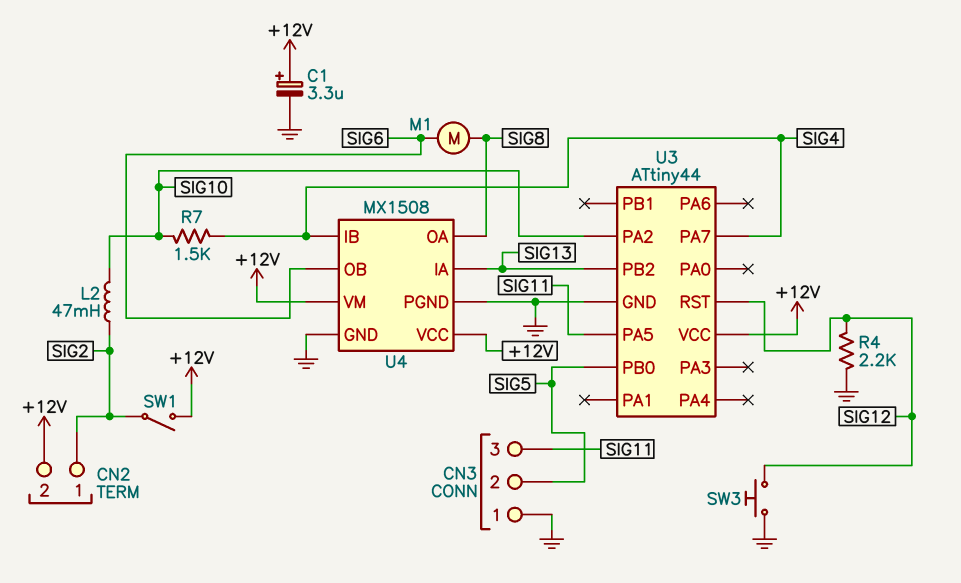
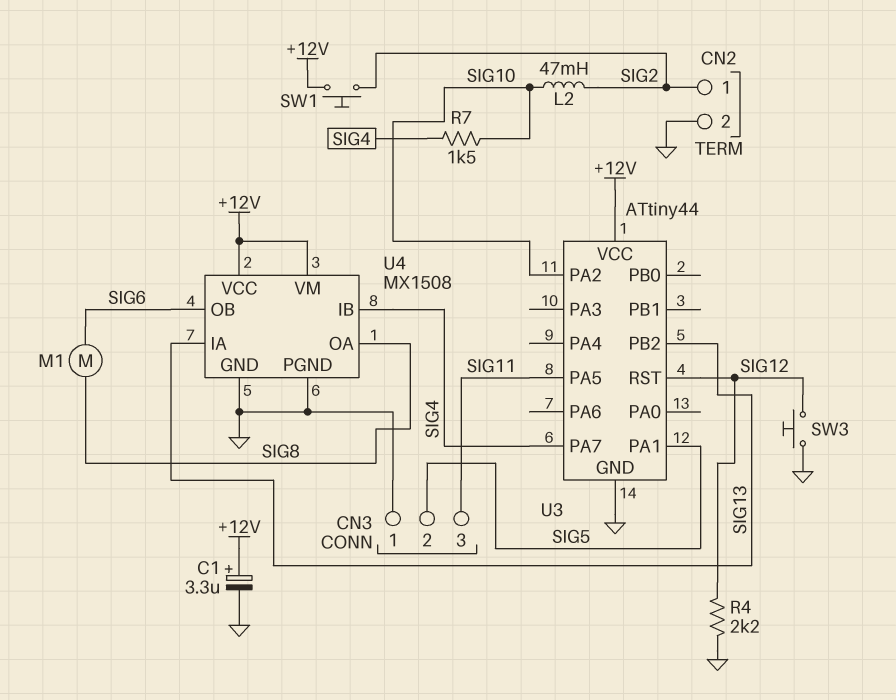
CN2 pin 2: +12V -> GND
SW1: switch (+12V, SIG2) -> button (+12V, SIG2)
U3 pin PA1: none -> SIG5
U3 pin PB0: SIG5 -> none

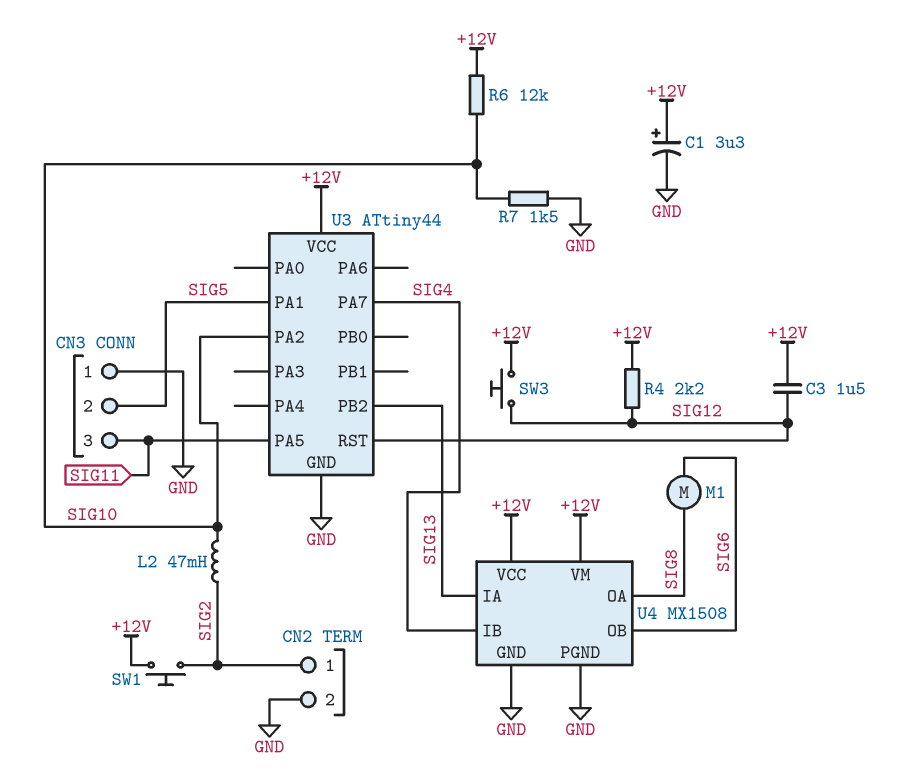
C3: none -> 1.5uF (+12V, SIG12)
R4: 2.2k (GND, SIG12) -> 2.2k (+12V, SIG12)
R6: none -> 12k (+12V, SIG10)
R7: 1.5k (SIG4, SIG10) -> 1.5k (GND, SIG10)
SW3: button (GND, SIG12) -> button (+12V, SIG12)

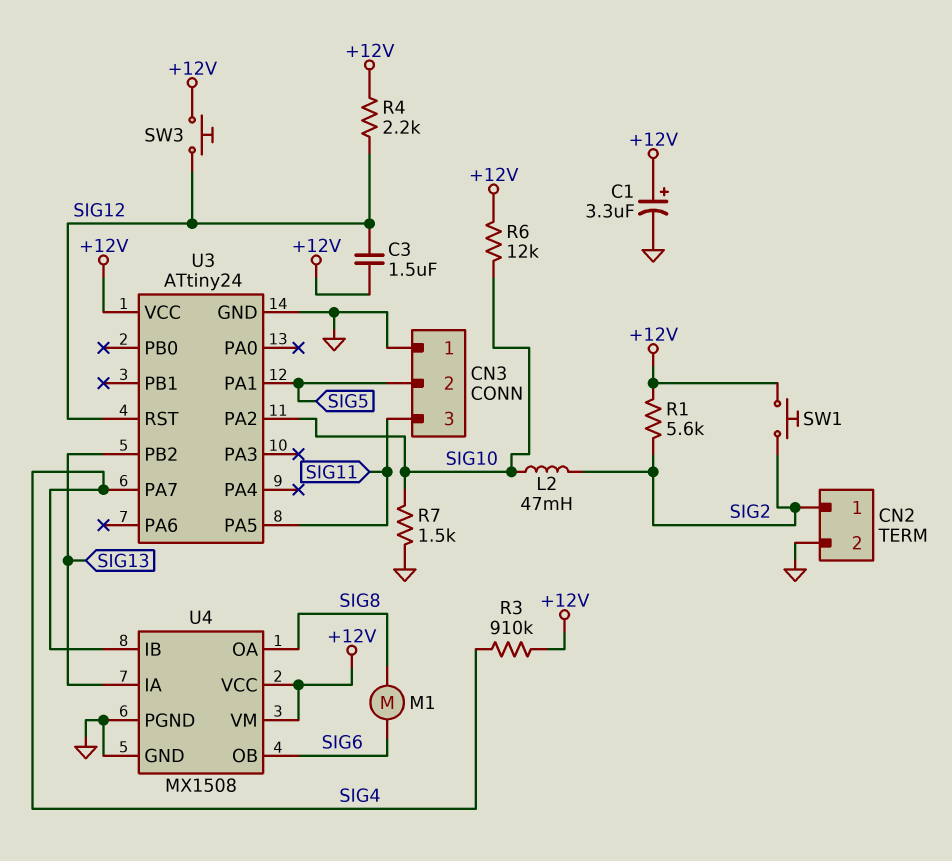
R1: none -> 5.6k (+12V, SIG2)
R3: none -> 910k (+12V, SIG4)
U3: ATtiny44 -> ATtiny24

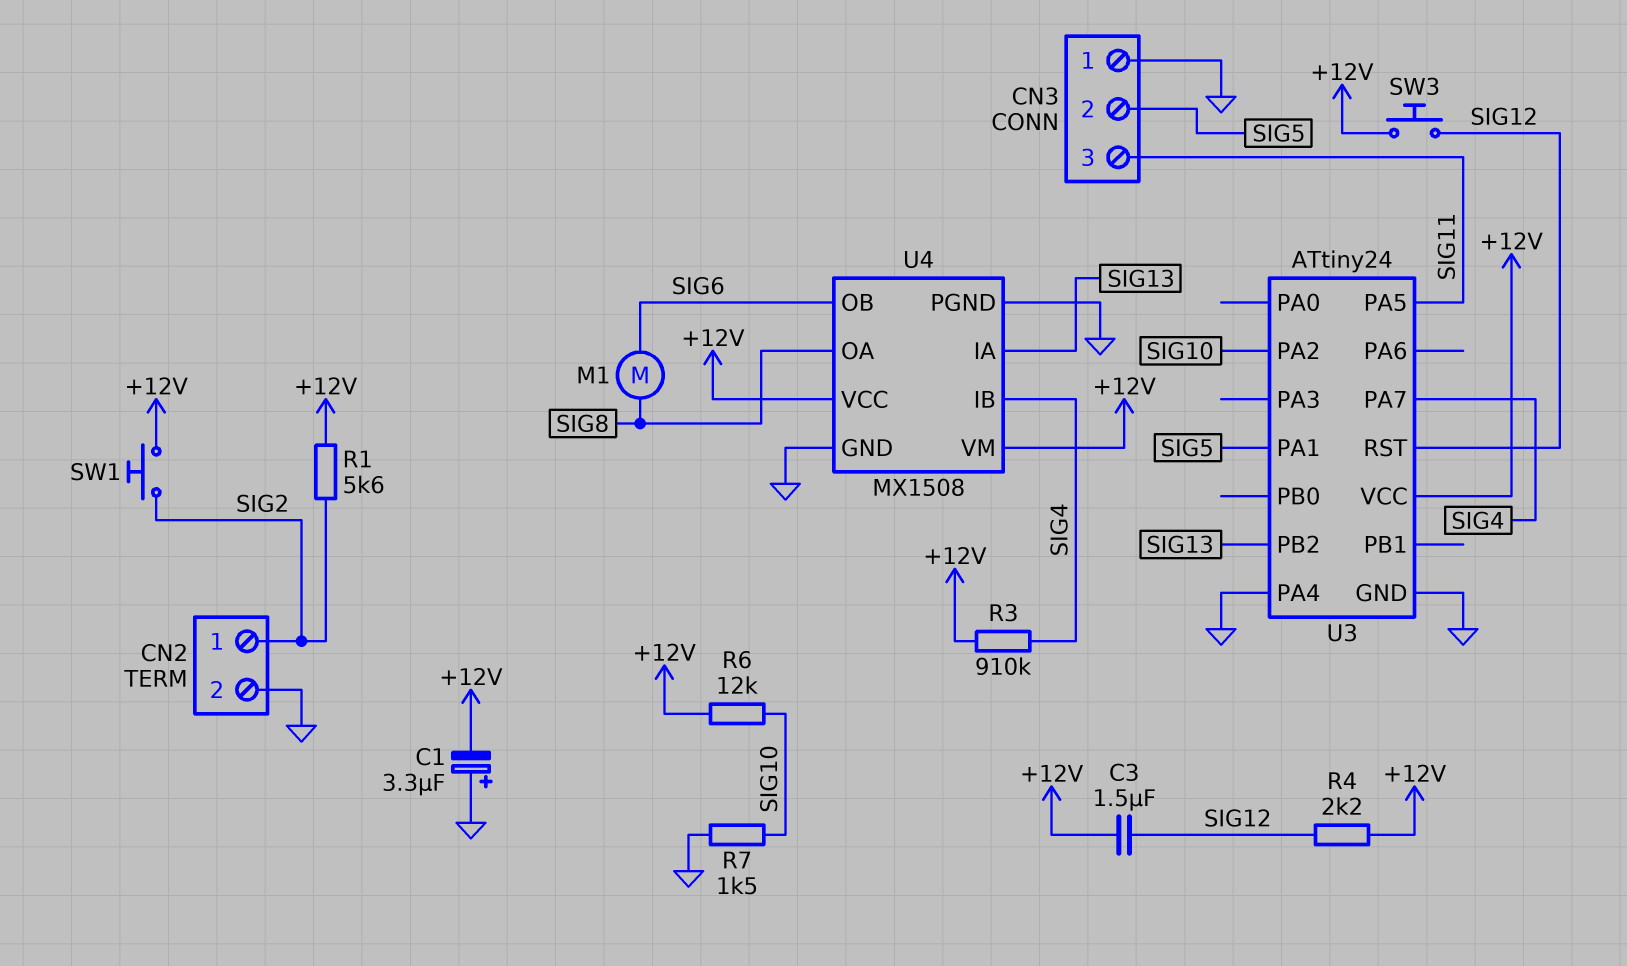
C1: 3.3uF (plus +12V, minus GND) -> 3.3uF (plus GND, minus +12V)
L2: 47mH (SIG2, SIG10) -> none
U3 pin PA4: none -> GND

